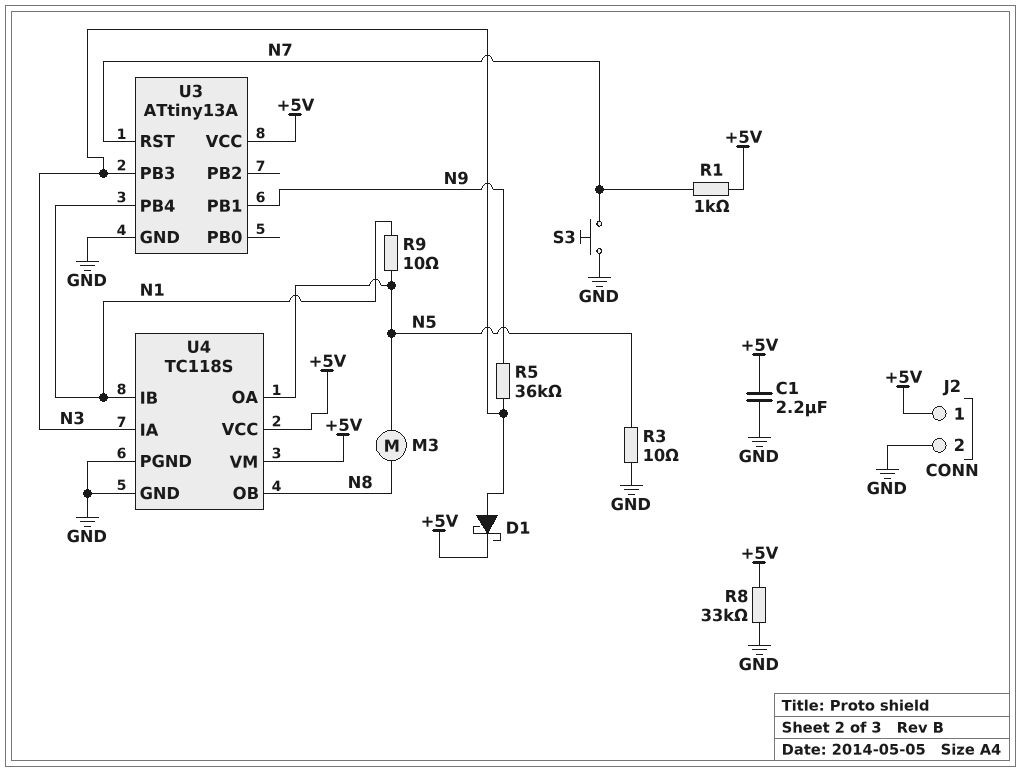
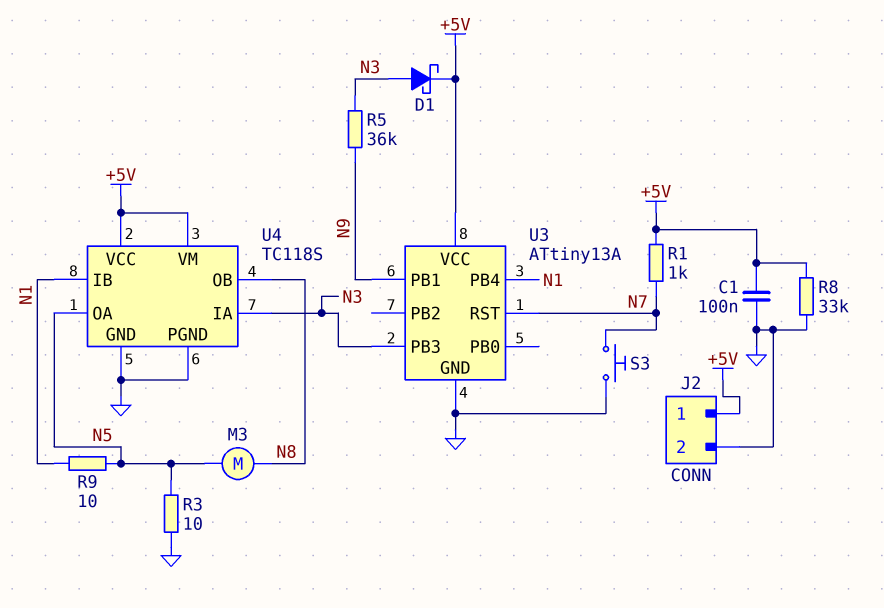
C1: 2.2uF (+5V, GND) -> 100nF (+5V, GND)

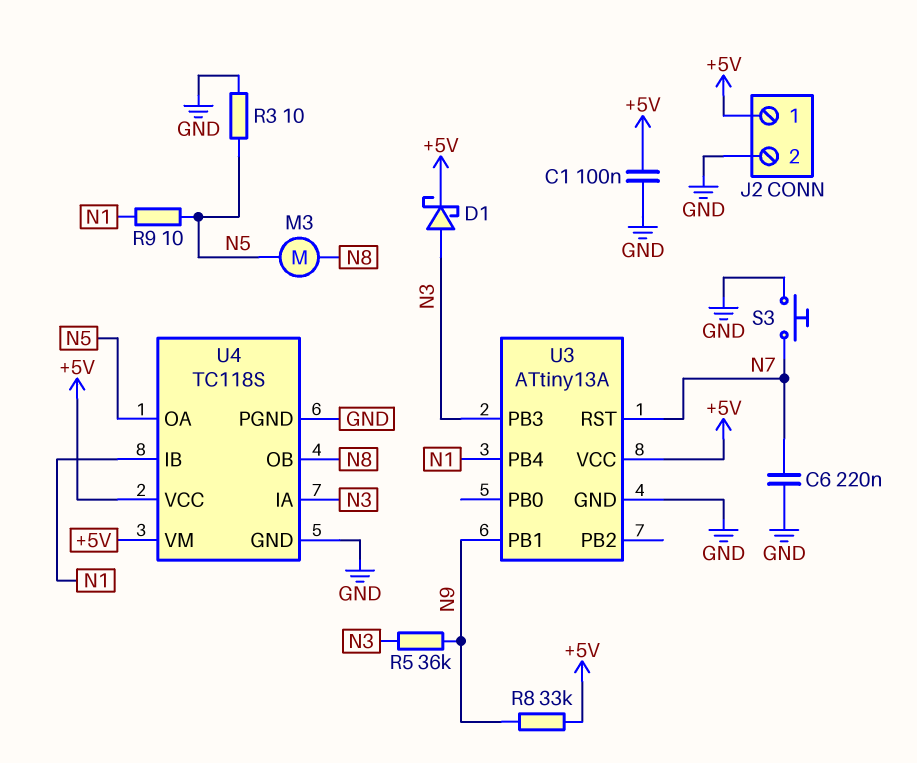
C6: none -> 220nF (GND, N7)
R1: 1k (+5V, N7) -> none
R8: 33k (+5V, GND) -> 33k (+5V, N9)

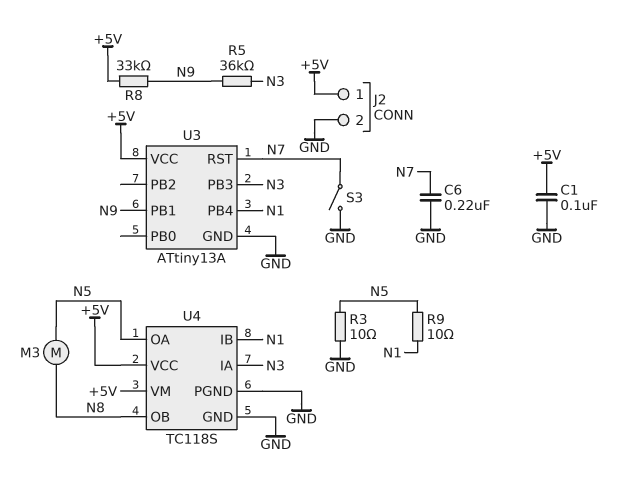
D1: schottky (A N3, K +5V) -> none
S3: button (GND, N7) -> switch (GND, N7)

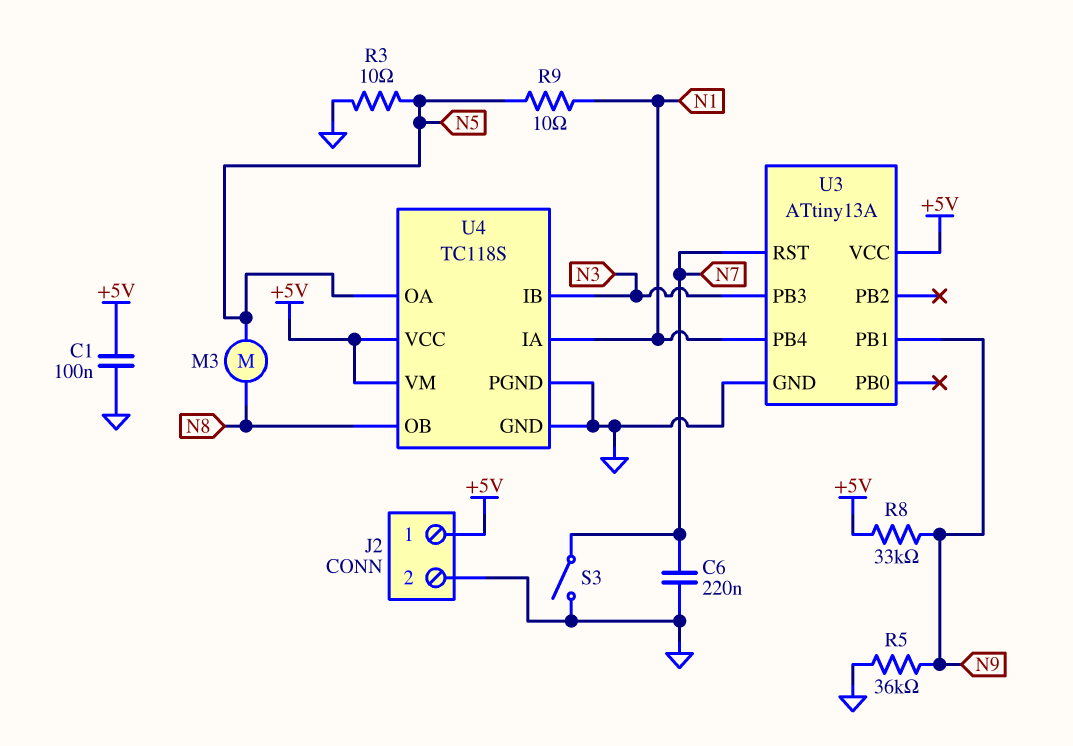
R5: 36k (N3, N9) -> 36k (GND, N9)
U4 pin IA: N3 -> N1
U4 pin IB: N1 -> N3

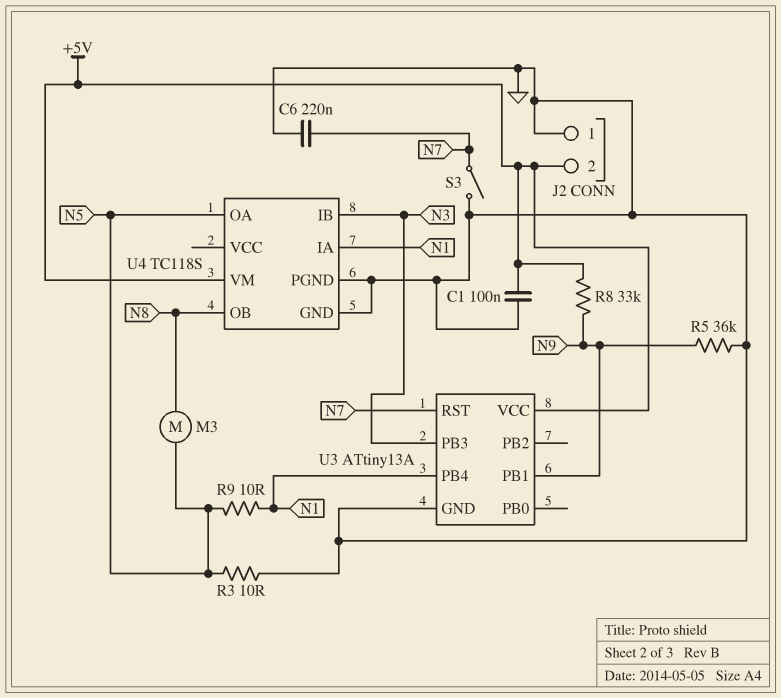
J2 pin 1: +5V -> GND
J2 pin 2: GND -> +5V
U4 pin VCC: +5V -> none

